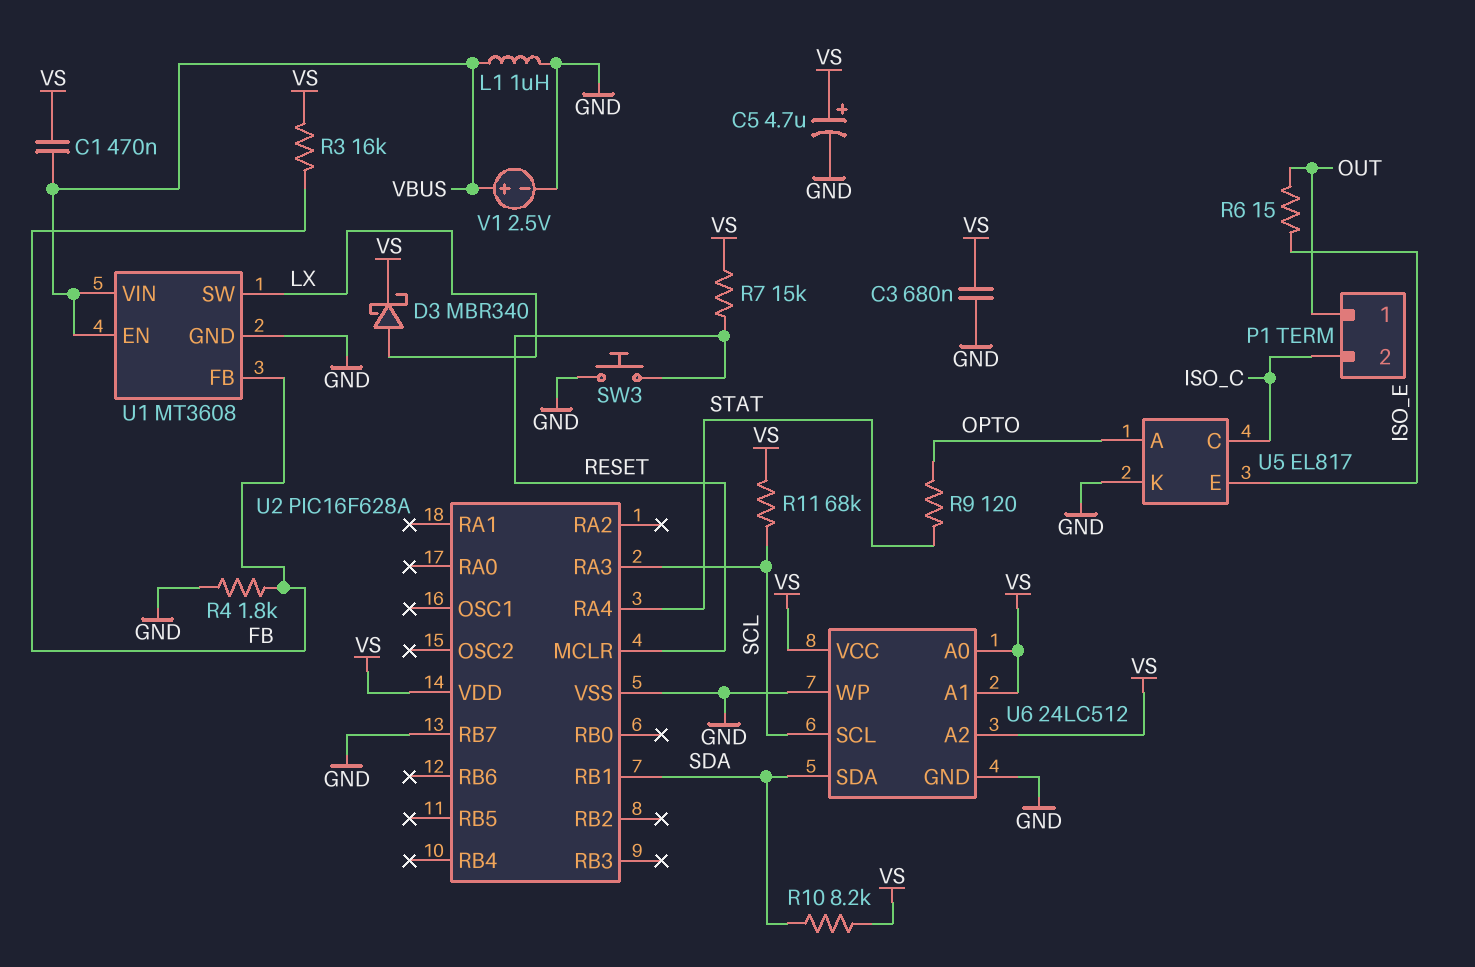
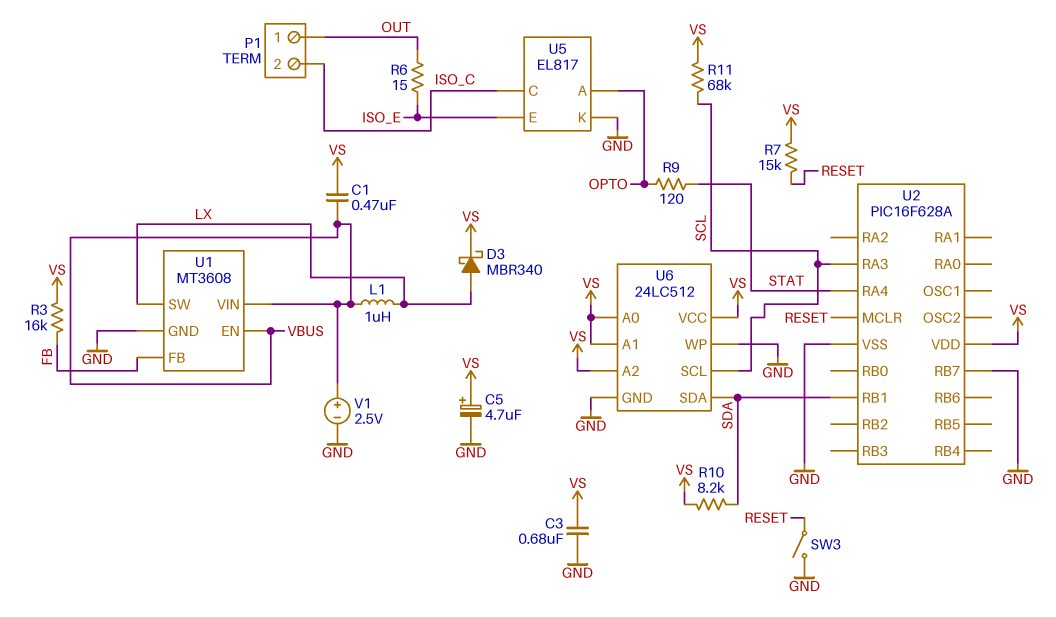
L1: 1uH (GND, VBUS) -> 1uH (LX, VBUS)
R4: 1.8k (FB, GND) -> none
SW3: button (GND, RESET) -> switch (GND, RESET)

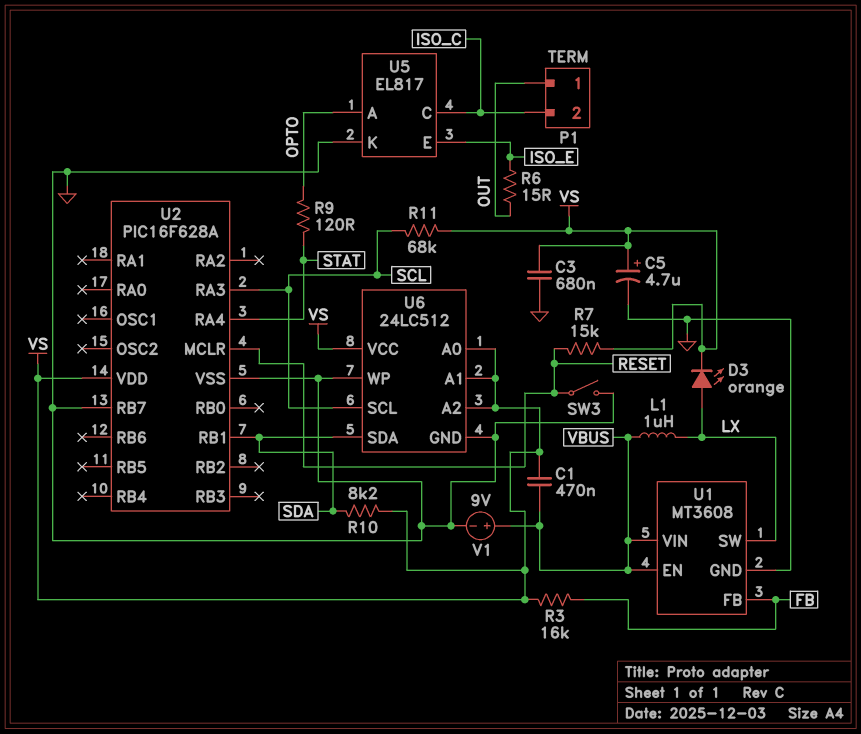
D3: schottky MBR340 (A LX, K VS) -> LED orange (A LX, K VS)
V1: 2.5V (plus VBUS, minus GND) -> 9V (plus VBUS, minus GND)

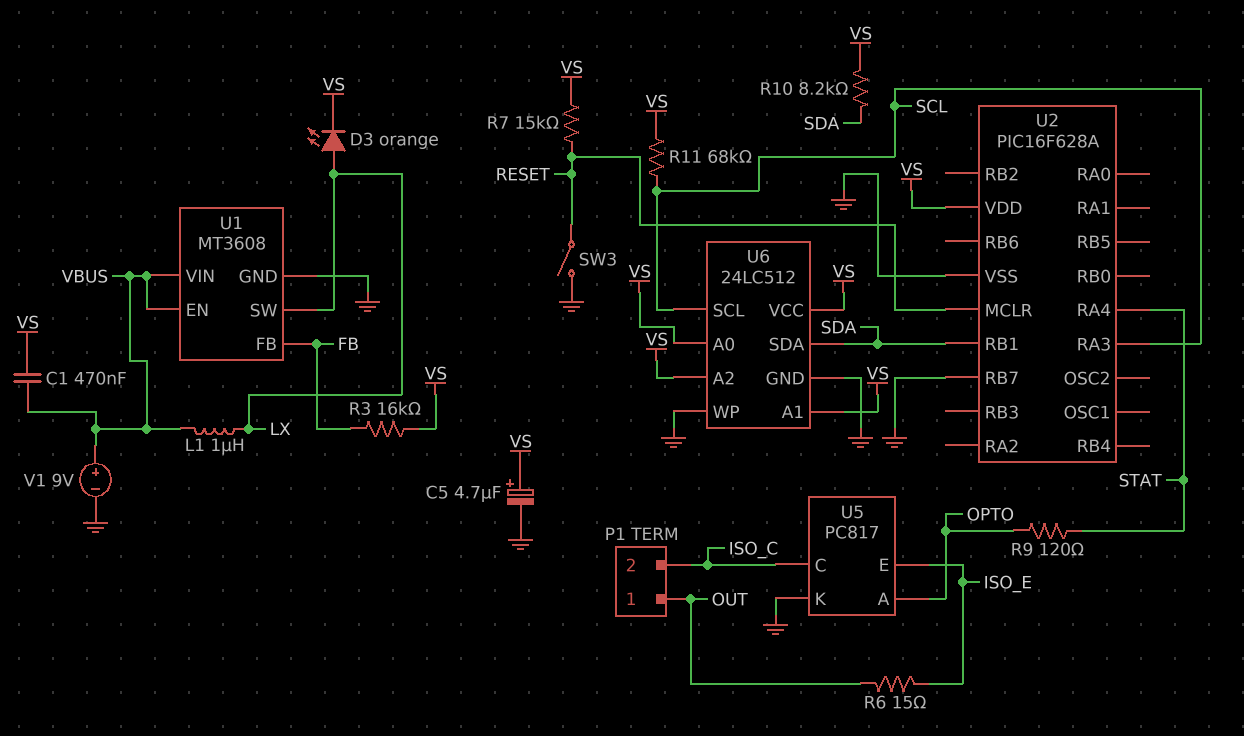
C3: 680nF (GND, VS) -> none
U5: EL817 -> PC817

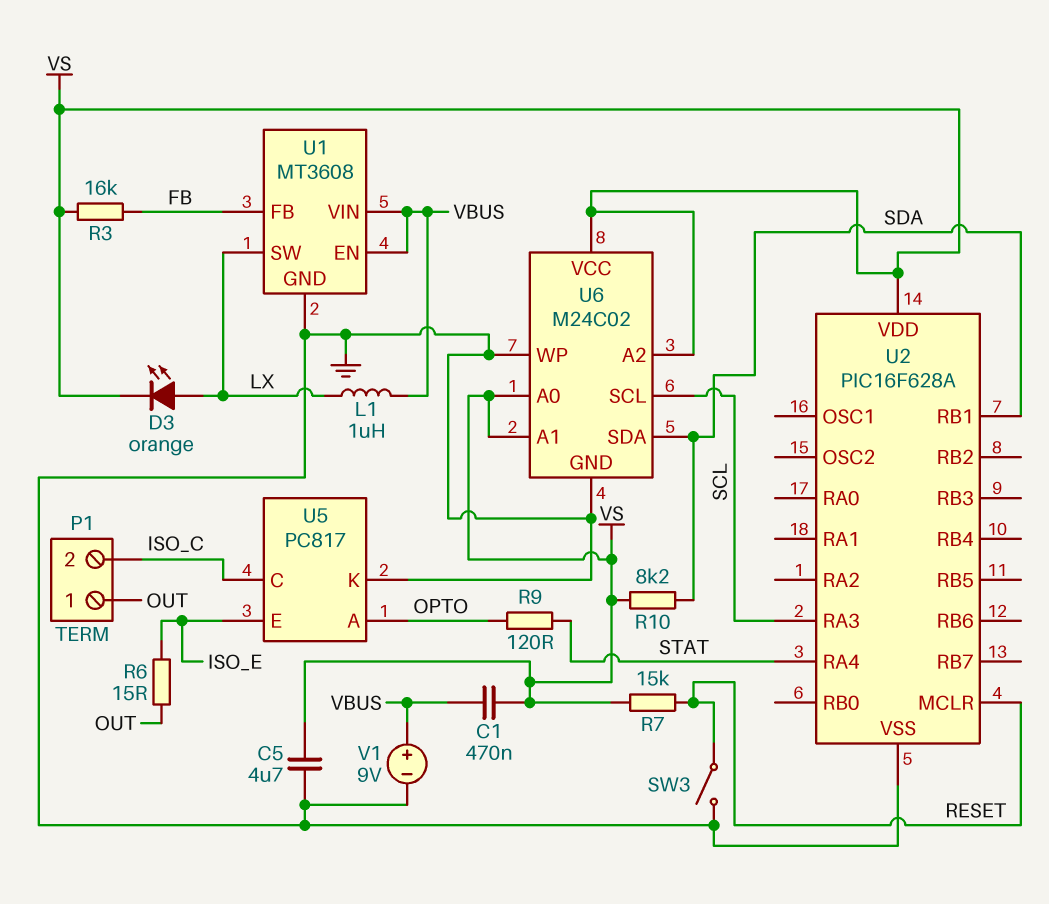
C5: 4.7uF (plus VS, minus GND) -> 4.7uF (GND, VS)
R11: 68k (SCL, VS) -> none
U2 pin RB7: GND -> none
U6: 24LC512 -> M24C02

